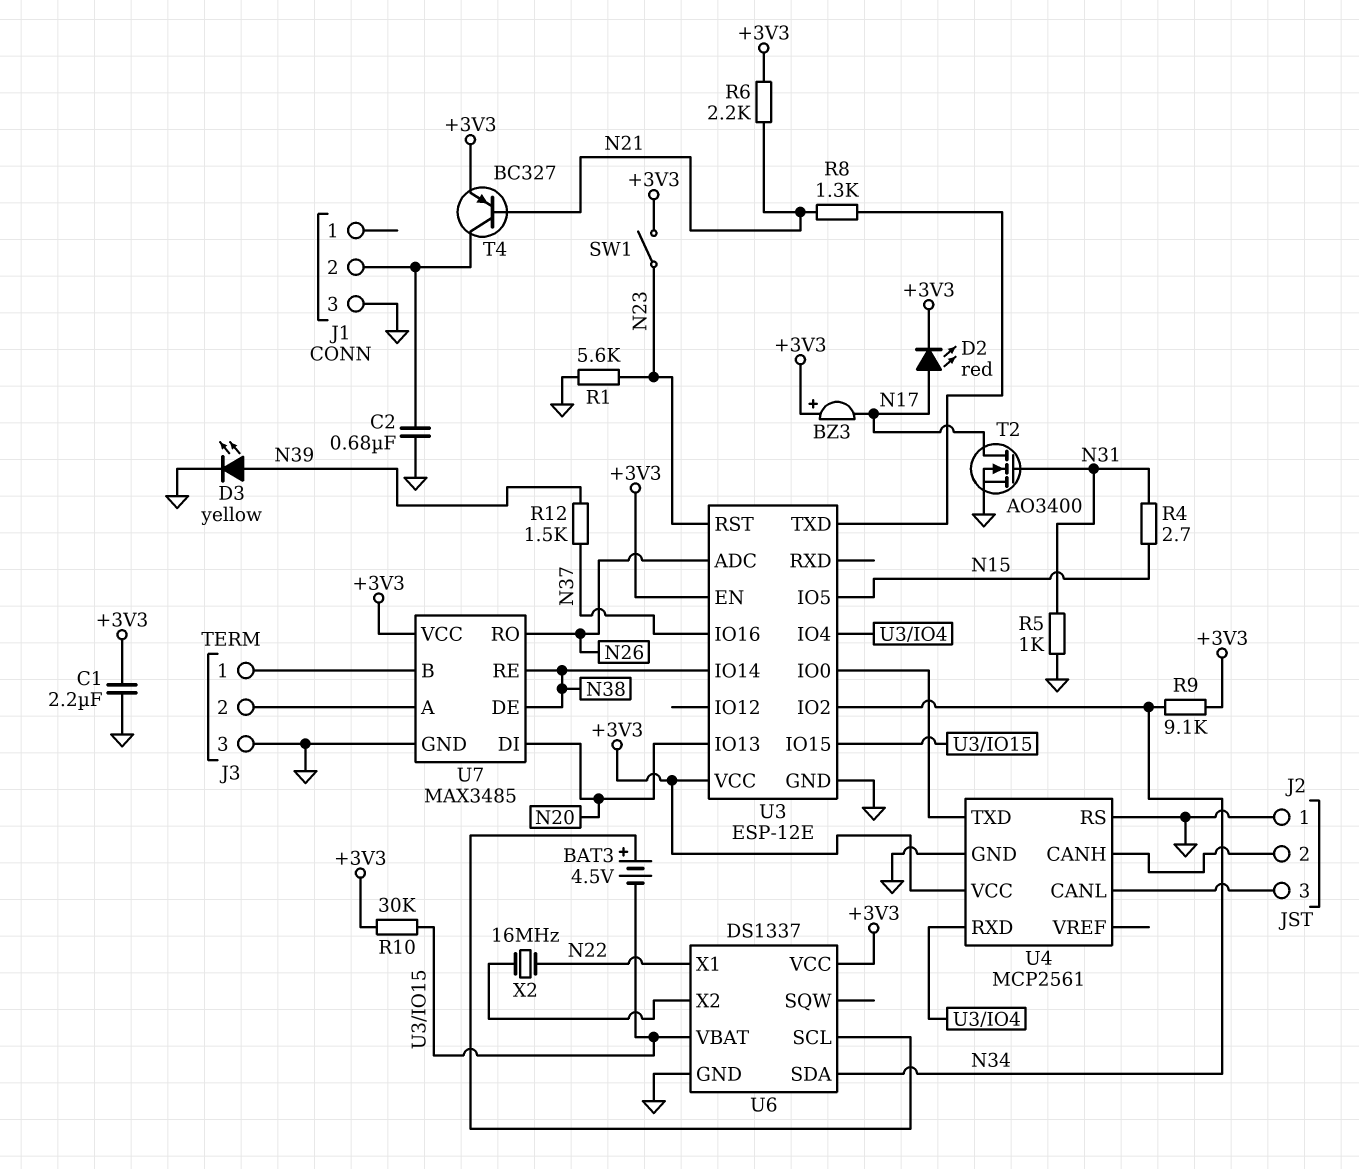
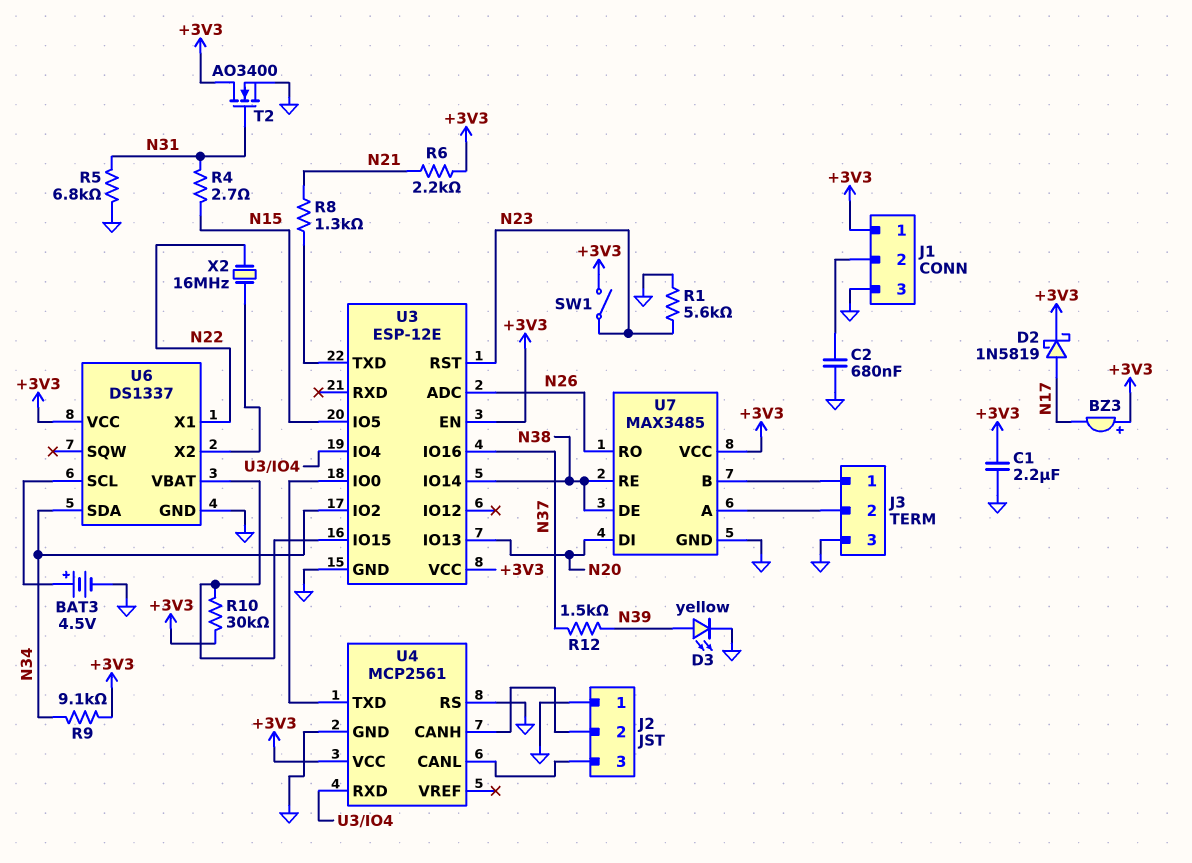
BAT3: 4.5V (plus U6/SCL, minus U3/IO15) -> 4.5V (plus U6/SCL, minus GND)
D2: LED red (A N17, K +3V3) -> schottky 1N5819 (A N17, K +3V3)
J1 pin 1: none -> +3V3
R5: 1k (GND, N31) -> 6.8k (GND, N31)
T2: NMOS AO3400 (G N31, D N17, S GND) -> NMOS AO3400 (G N31, D +3V3, S GND)
T4: PNP BC327 (B N21, C J1/2, E +3V3) -> none

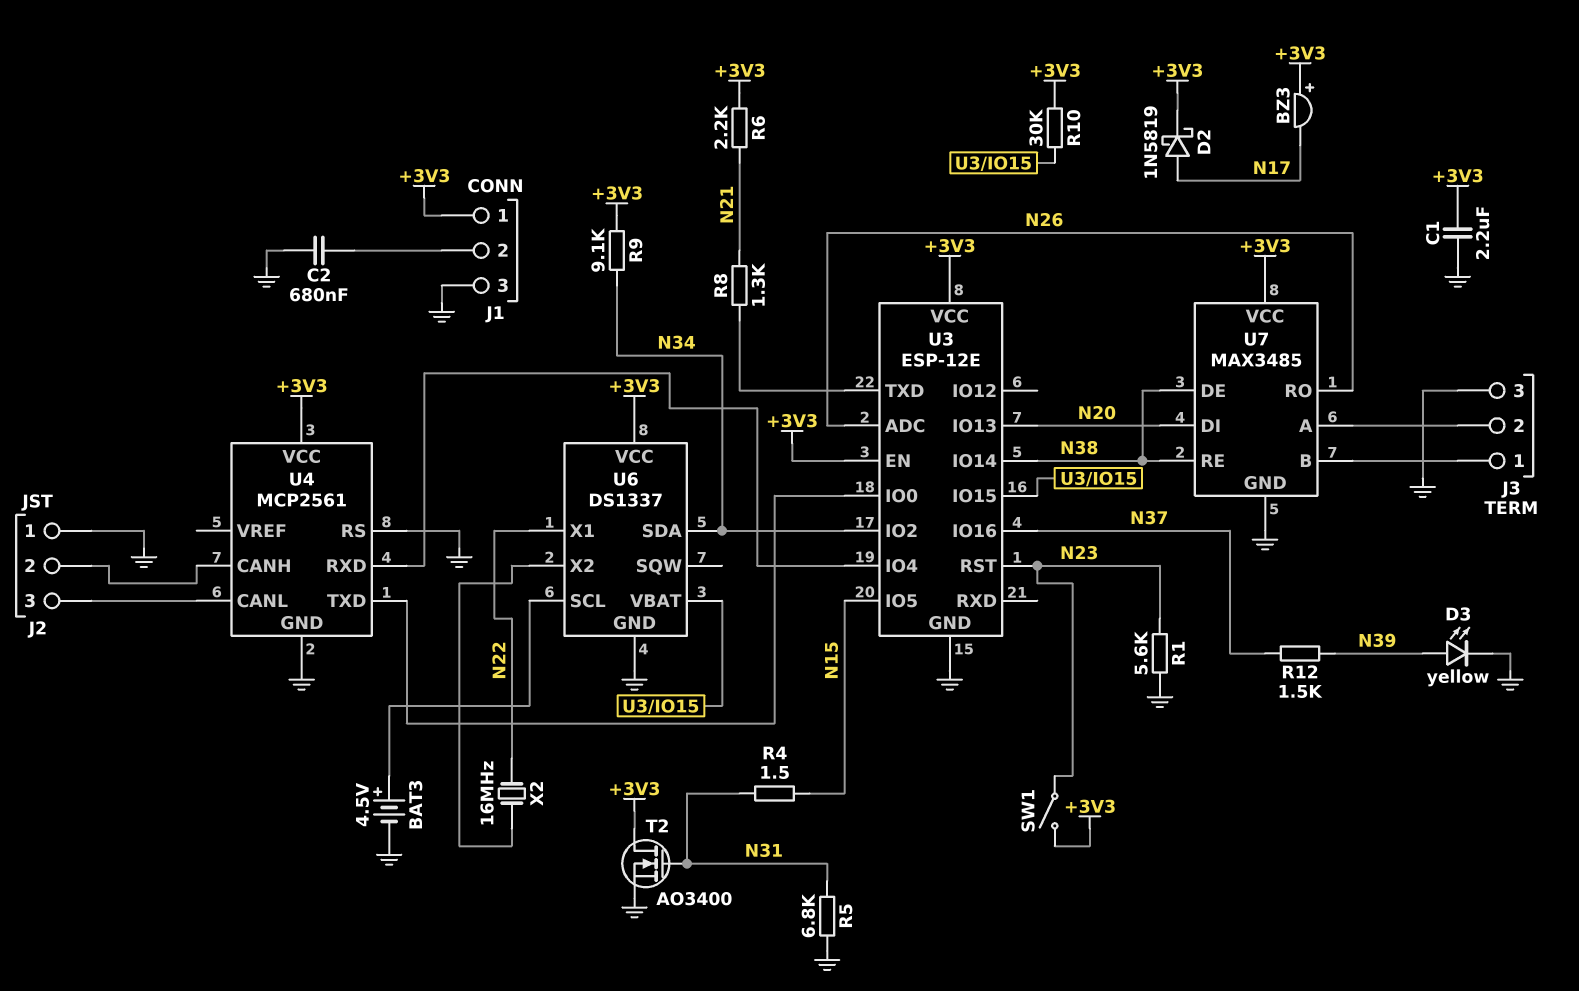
R4: 2.7 (N15, N31) -> 1.5 (N15, N31)

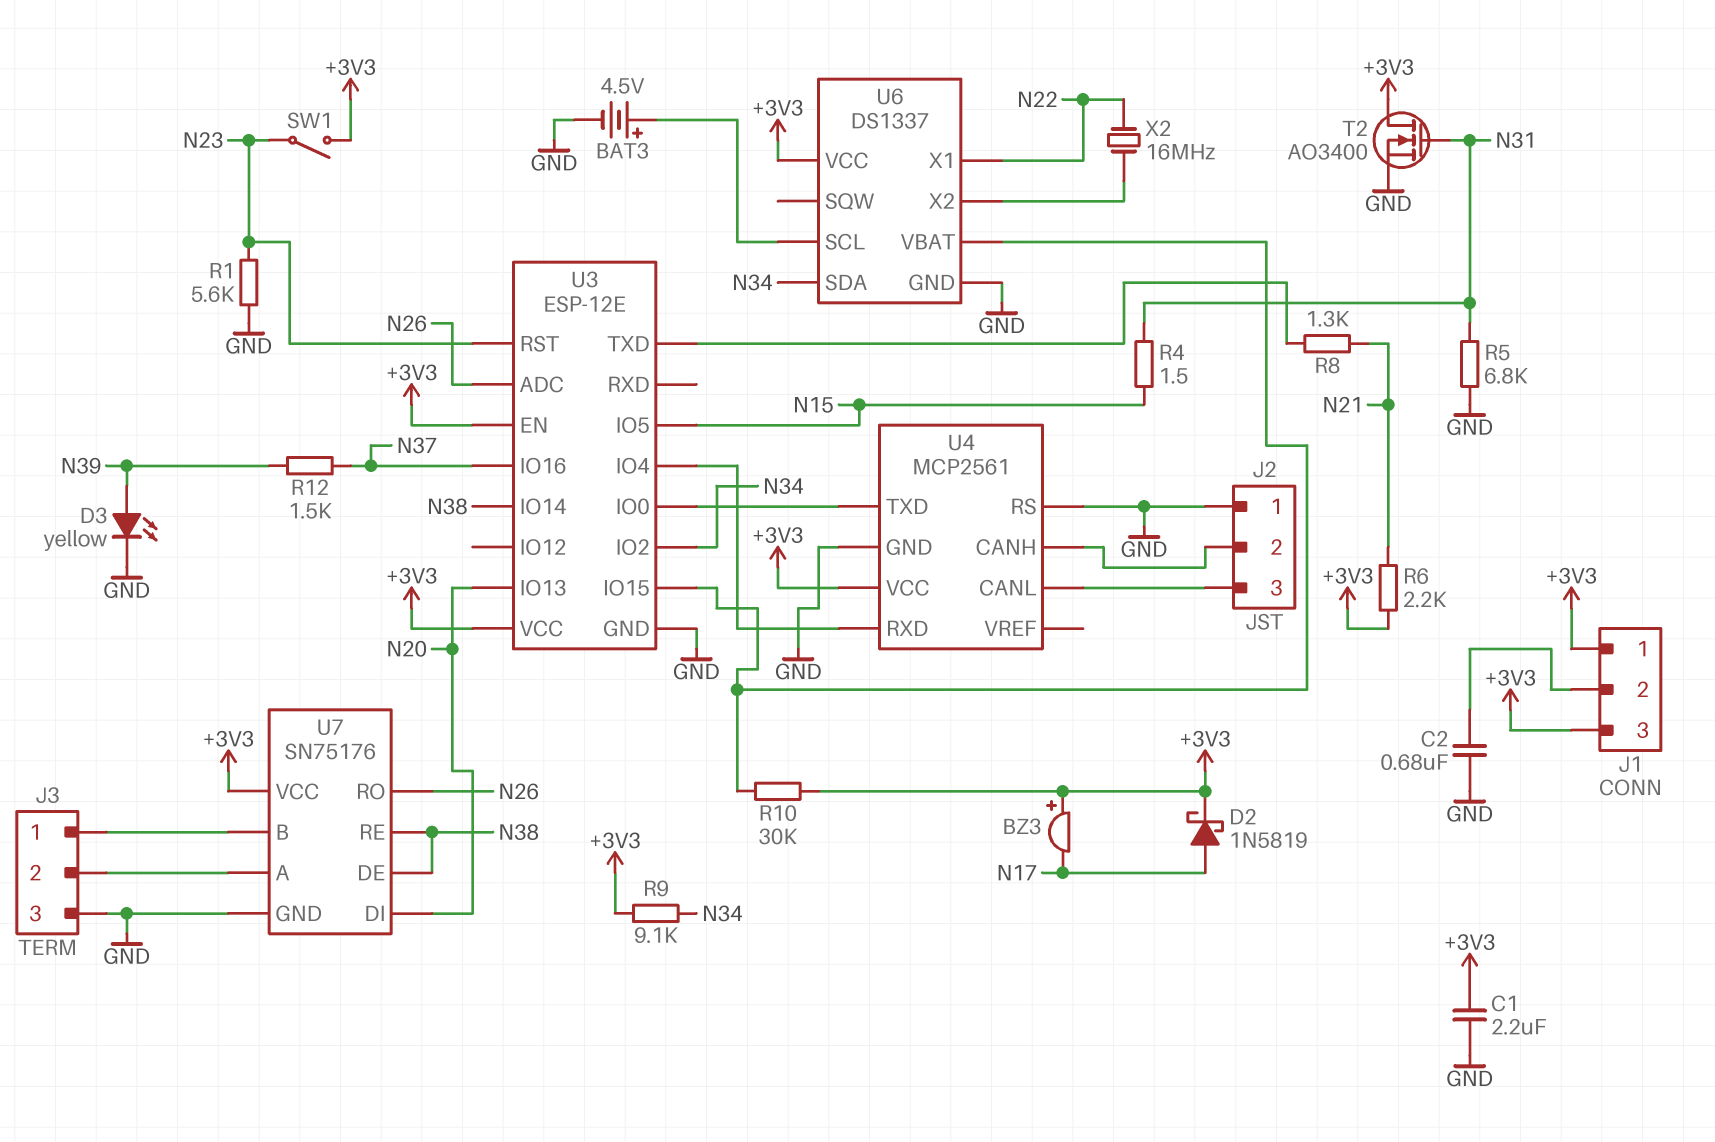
J1 pin 3: GND -> +3V3
U7: MAX3485 -> SN75176

